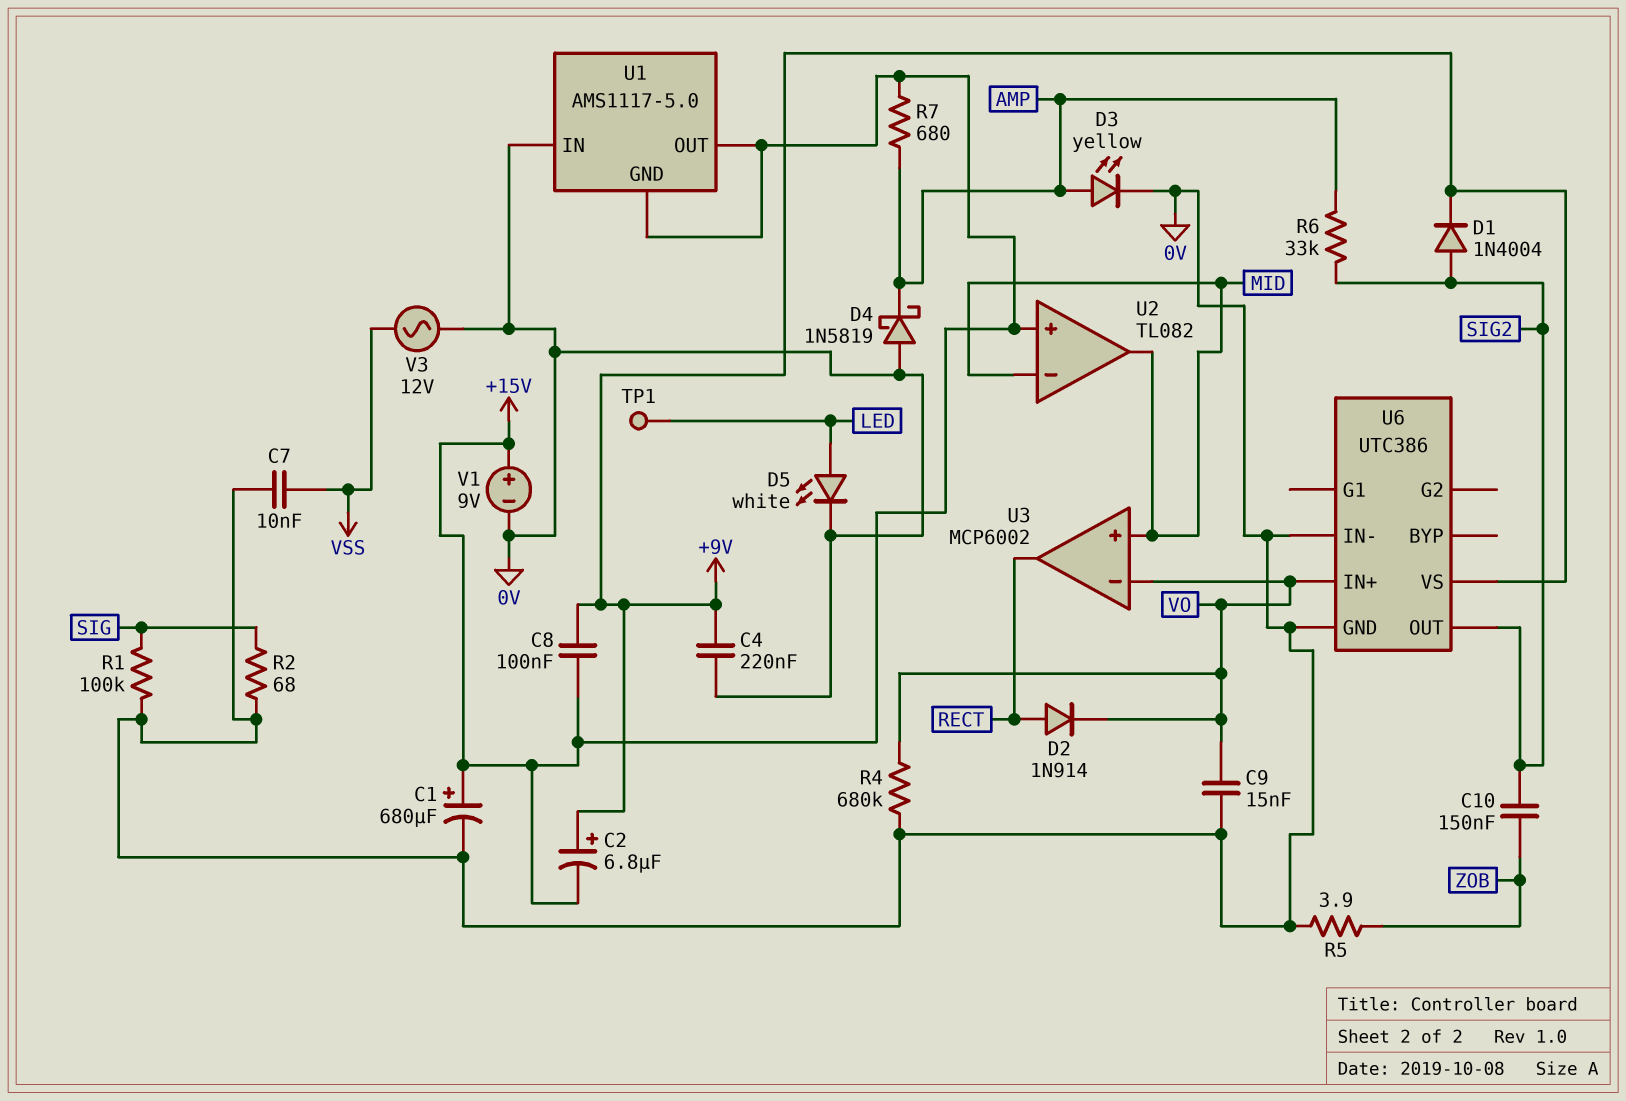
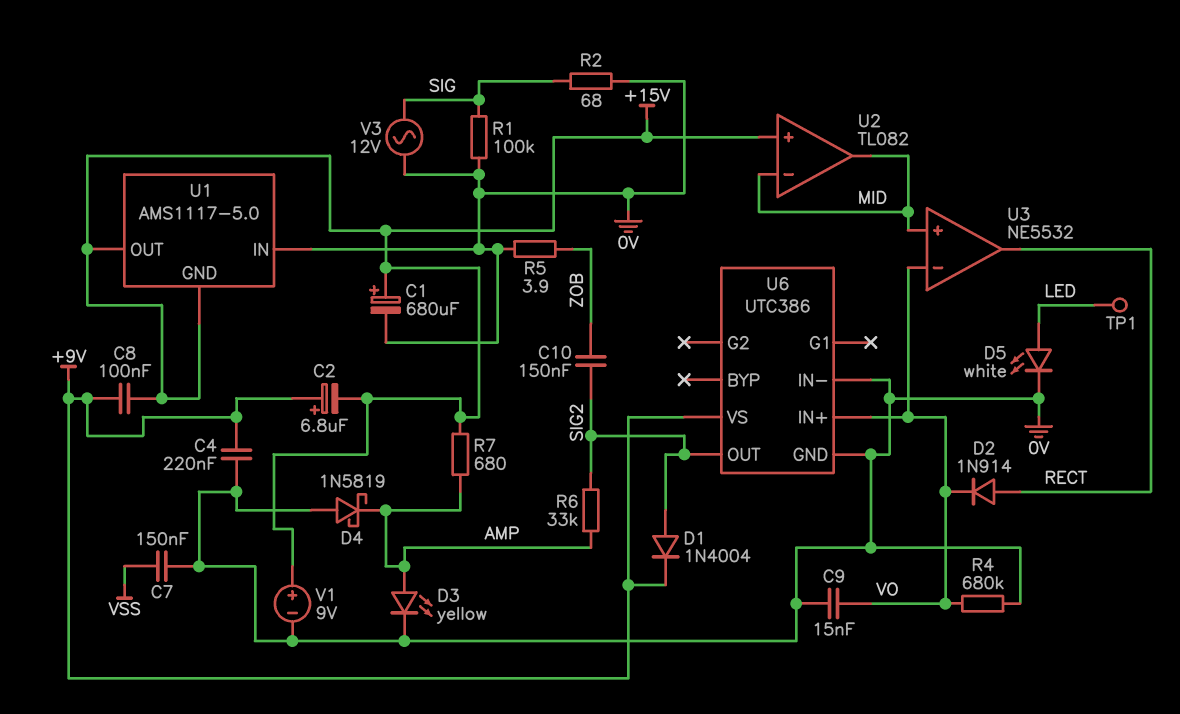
C7: 10nF (0V, VSS) -> 150nF (0V, VSS)
U3: MCP6002 -> NE5532
V3: AC 12V (0V, VSS) -> AC 12V (0V, SIG)

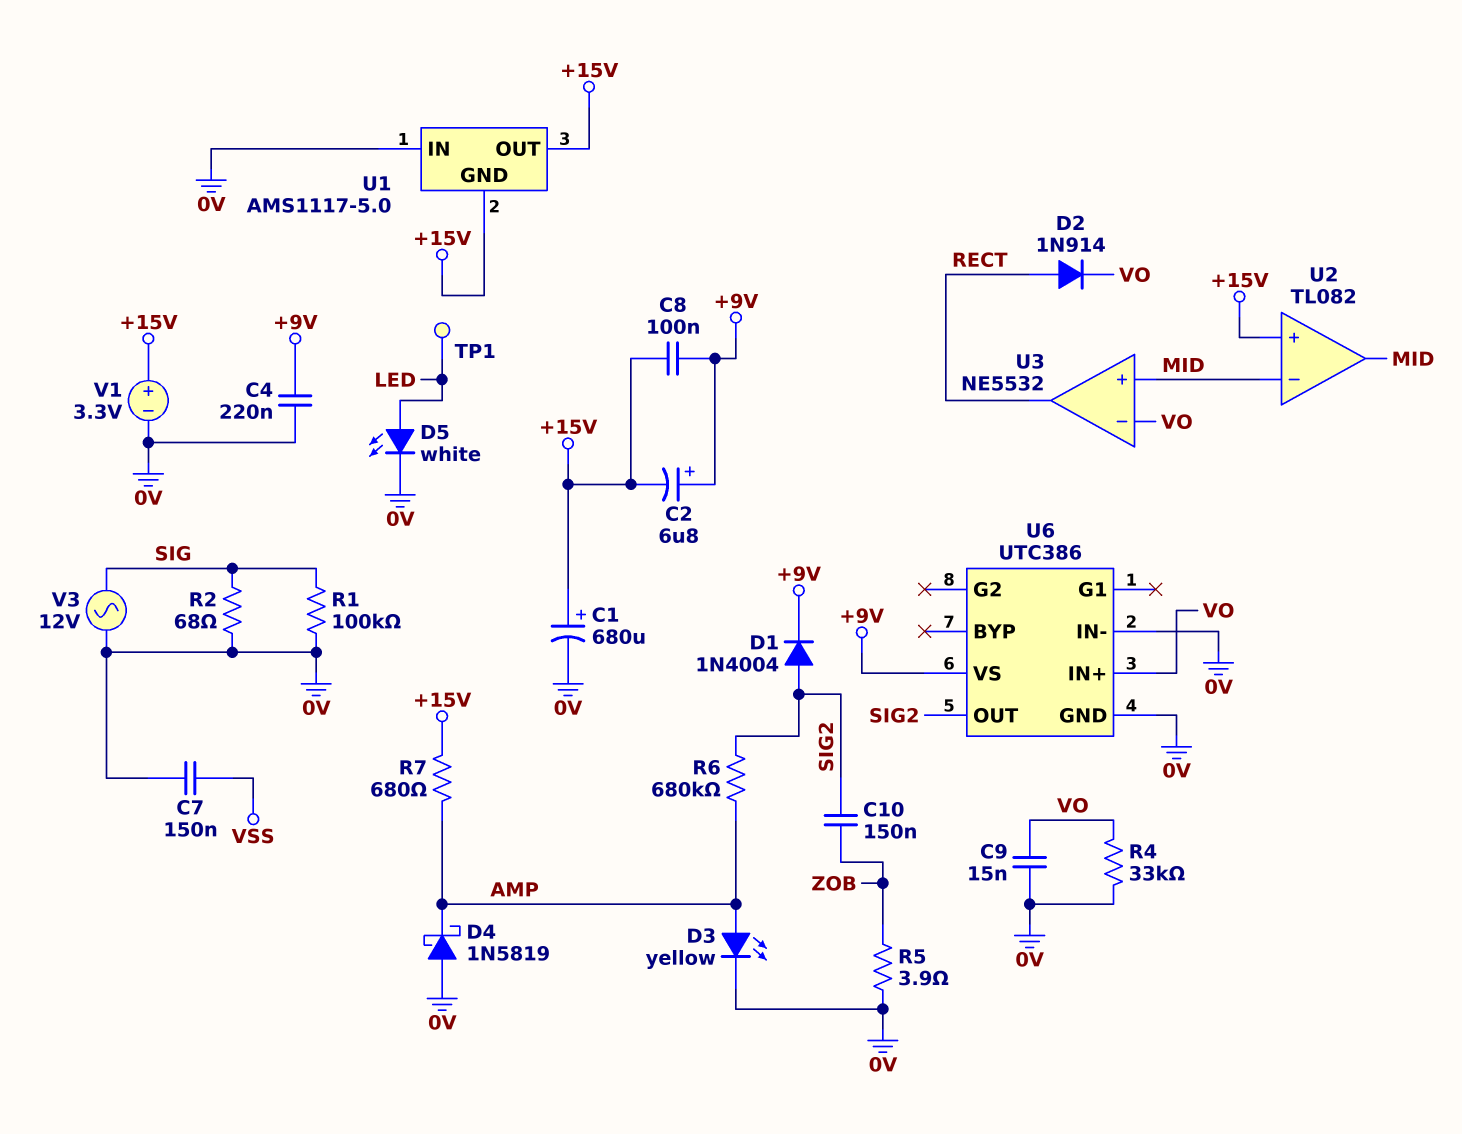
R4: 680k (0V, VO) -> 33k (0V, VO)
R6: 33k (AMP, SIG2) -> 680k (AMP, SIG2)
V1: 9V (plus +15V, minus 0V) -> 3.3V (plus +15V, minus 0V)

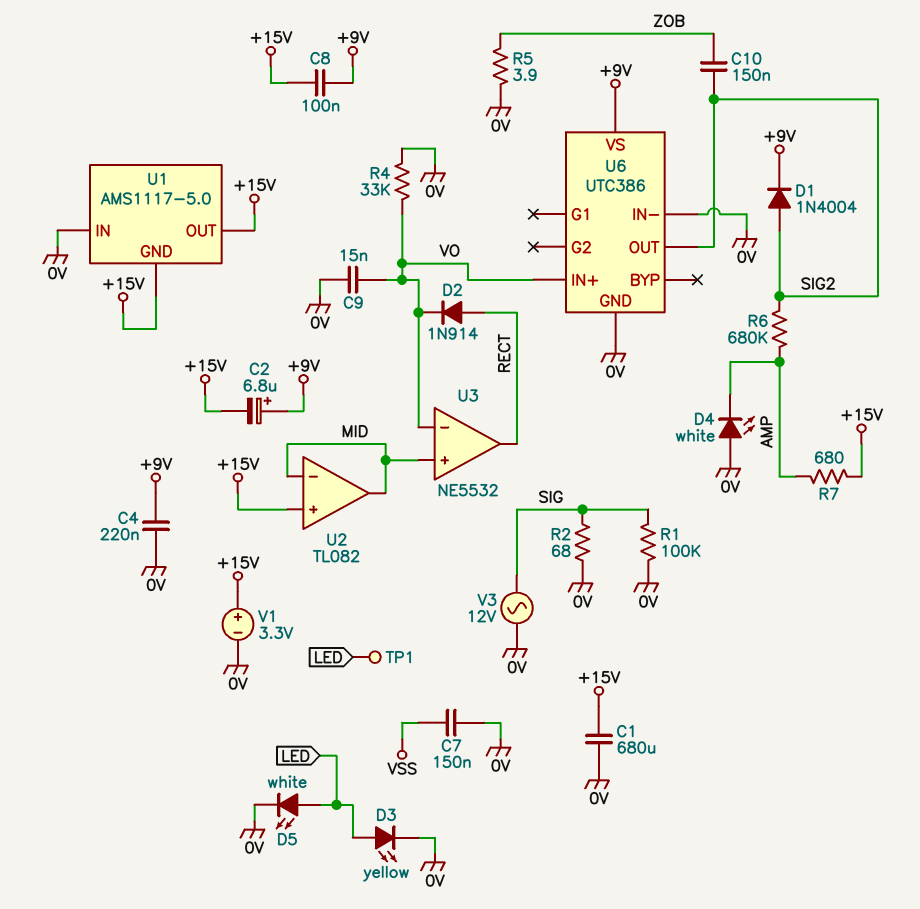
C1: 680uF (plus +15V, minus 0V) -> 680uF (+15V, 0V)
D3: LED yellow (A AMP, K 0V) -> LED yellow (A LED, K 0V)
D4: schottky 1N5819 (A 0V, K AMP) -> LED white (A 0V, K AMP)

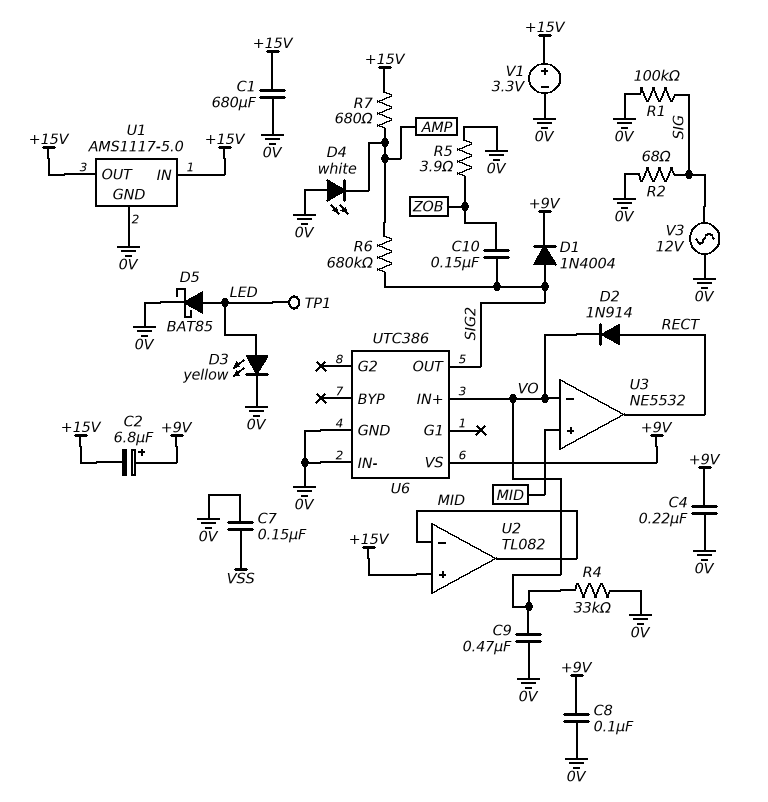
C8: 100nF (+9V, +15V) -> 100nF (+9V, 0V)
C9: 15nF (0V, VO) -> 470nF (0V, VO)
D5: LED white (A LED, K 0V) -> schottky BAT85 (A LED, K 0V)
U1 pin GND: +15V -> 0V
U1 pin IN: 0V -> +15V

